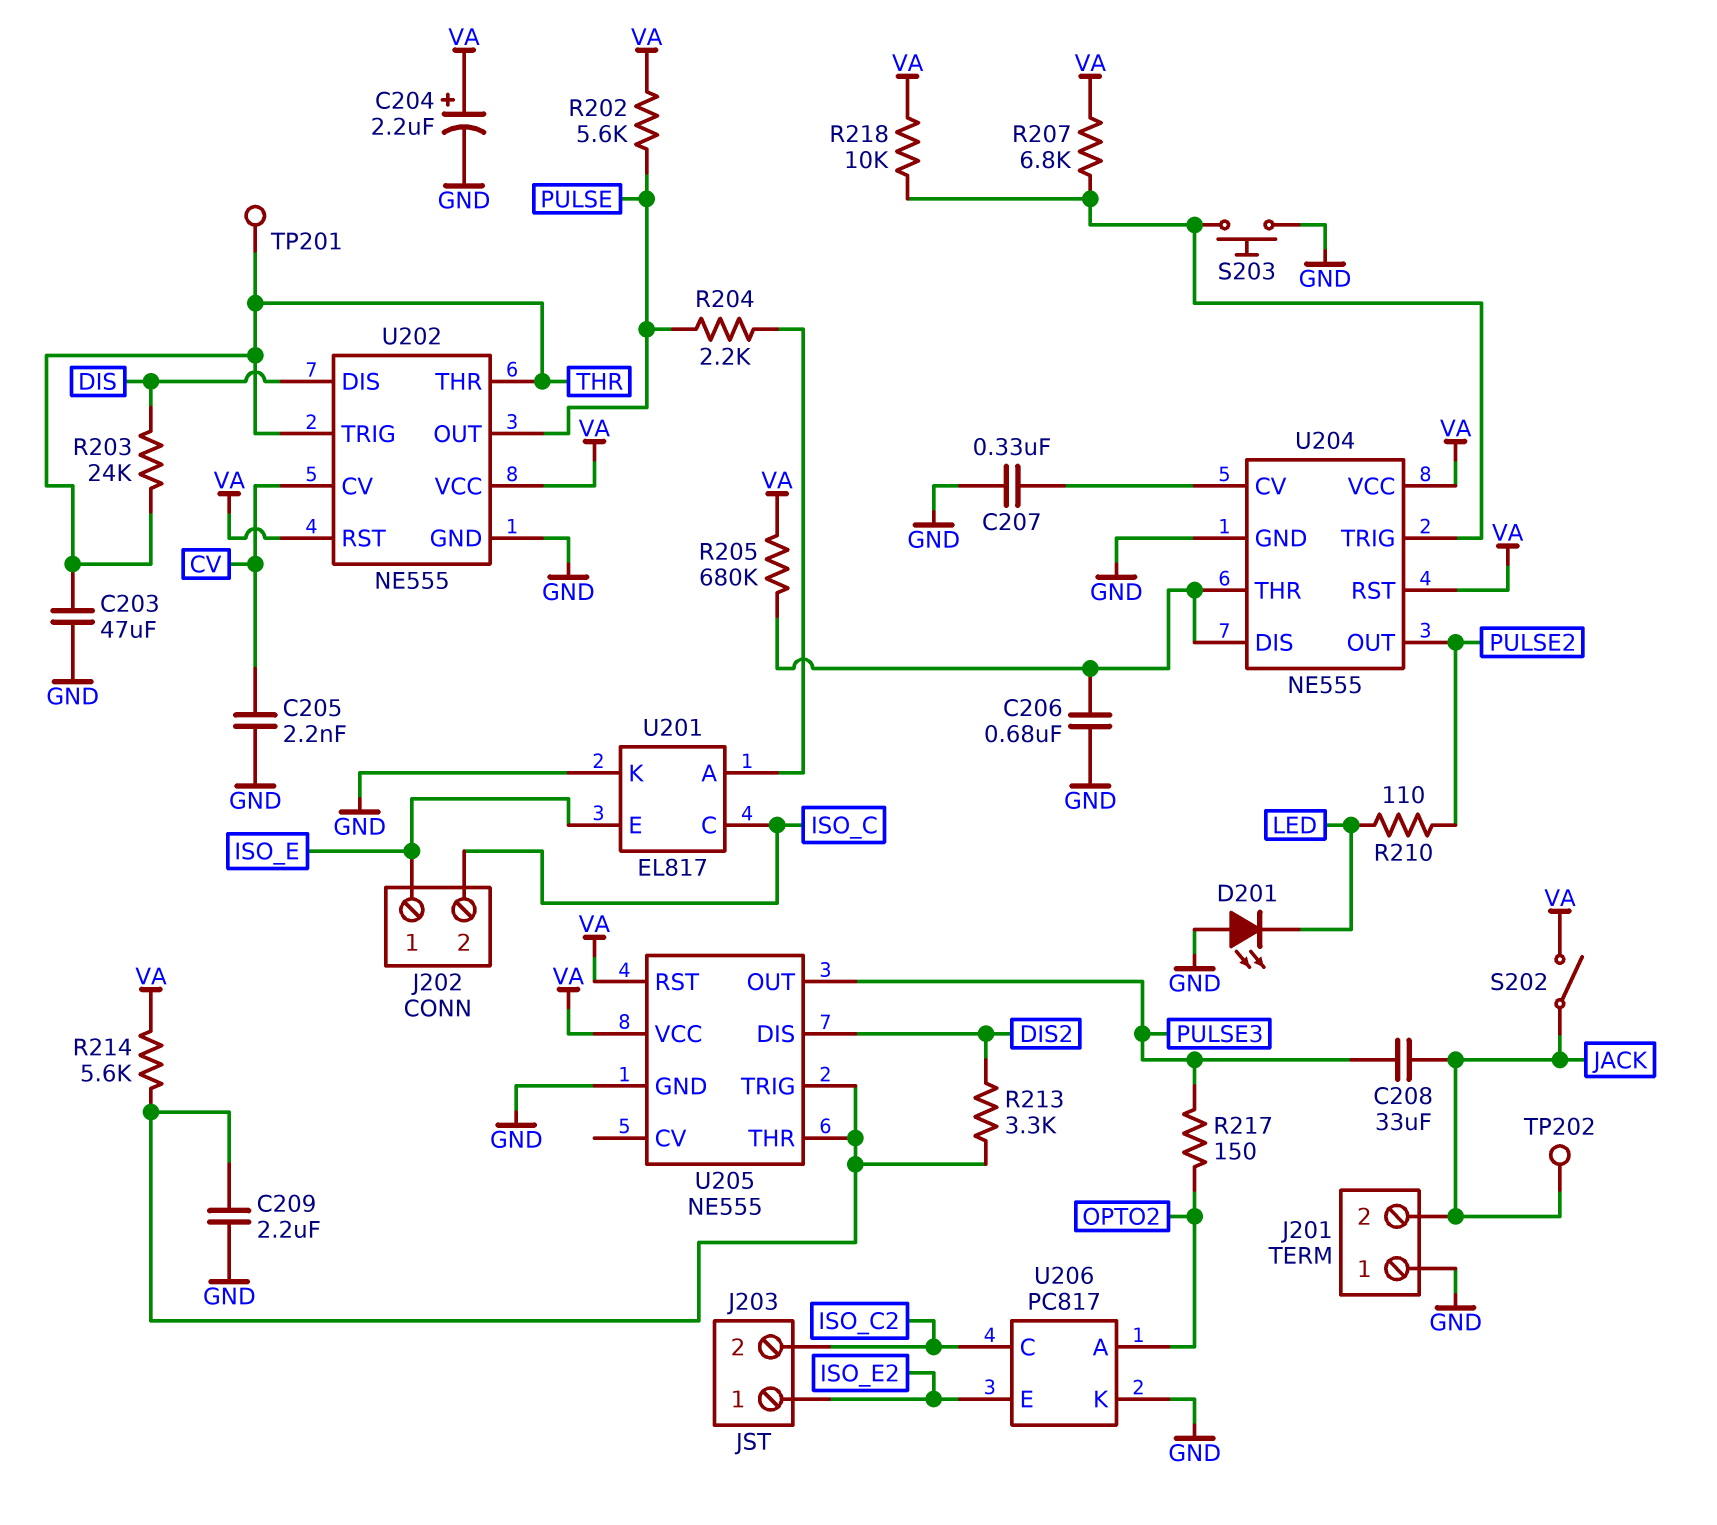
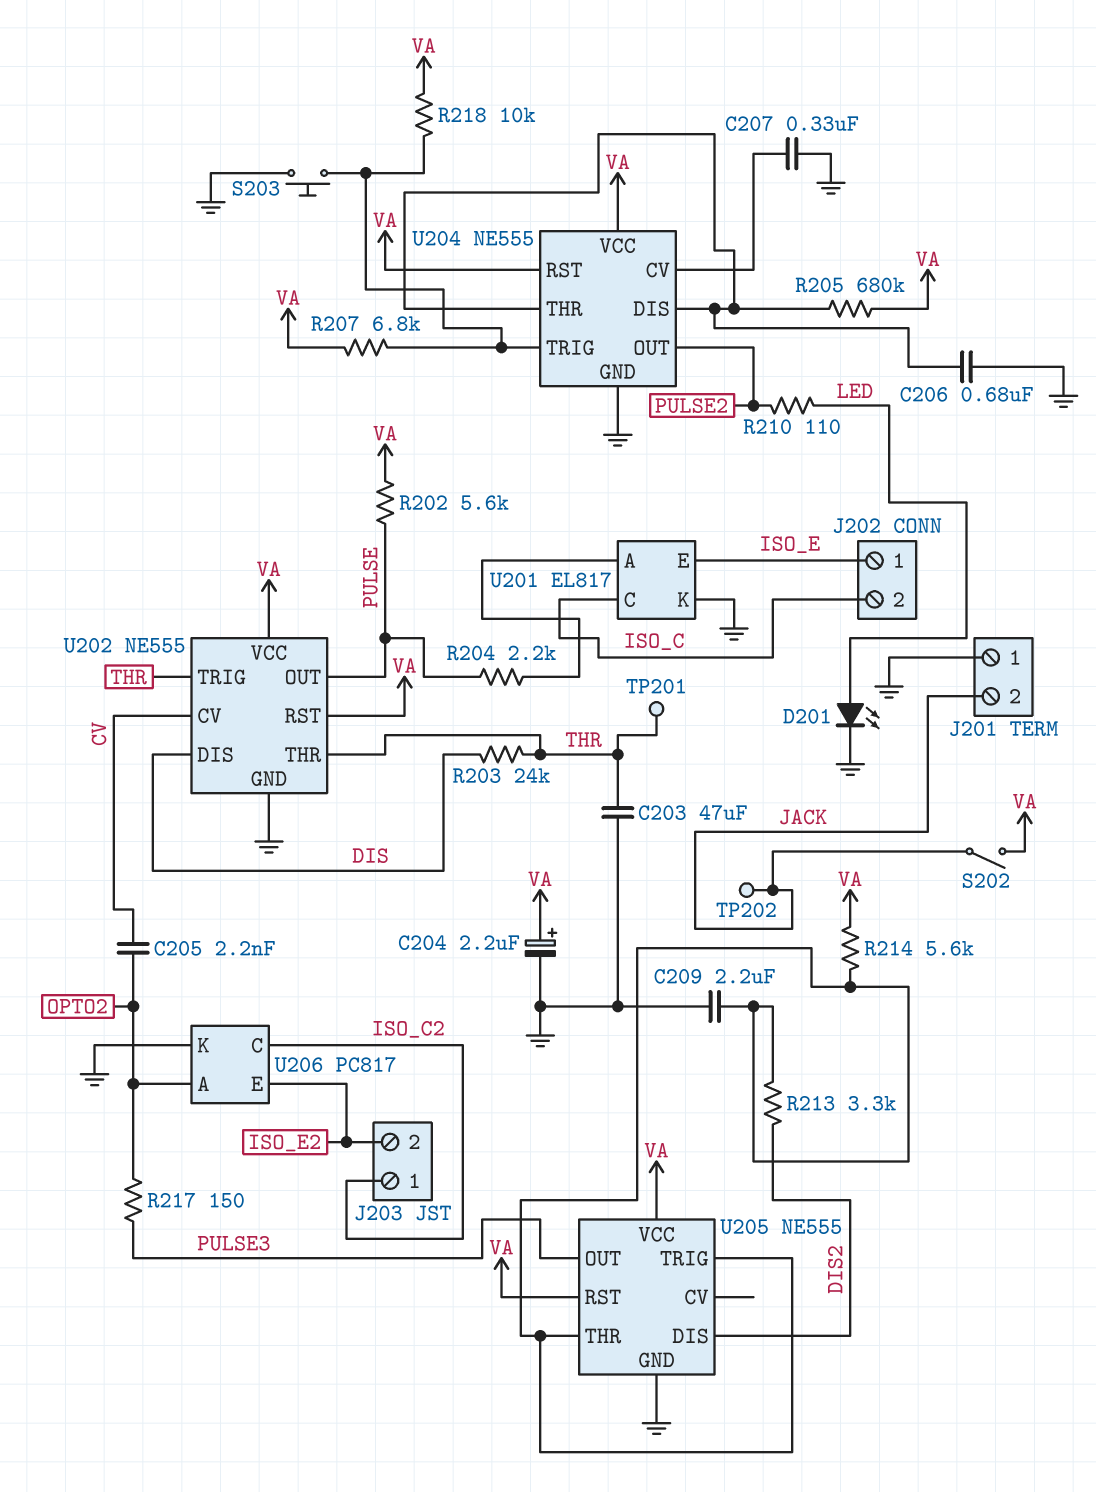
C205: 2.2nF (CV, GND) -> 2.2nF (CV, OPTO2)
C208: 33uF (JACK, PULSE3) -> none
D201: LED (A GND, K LED) -> LED (A LED, K GND)
J203 pin 1: ISO_E2 -> ISO_C2
J203 pin 2: ISO_C2 -> ISO_E2

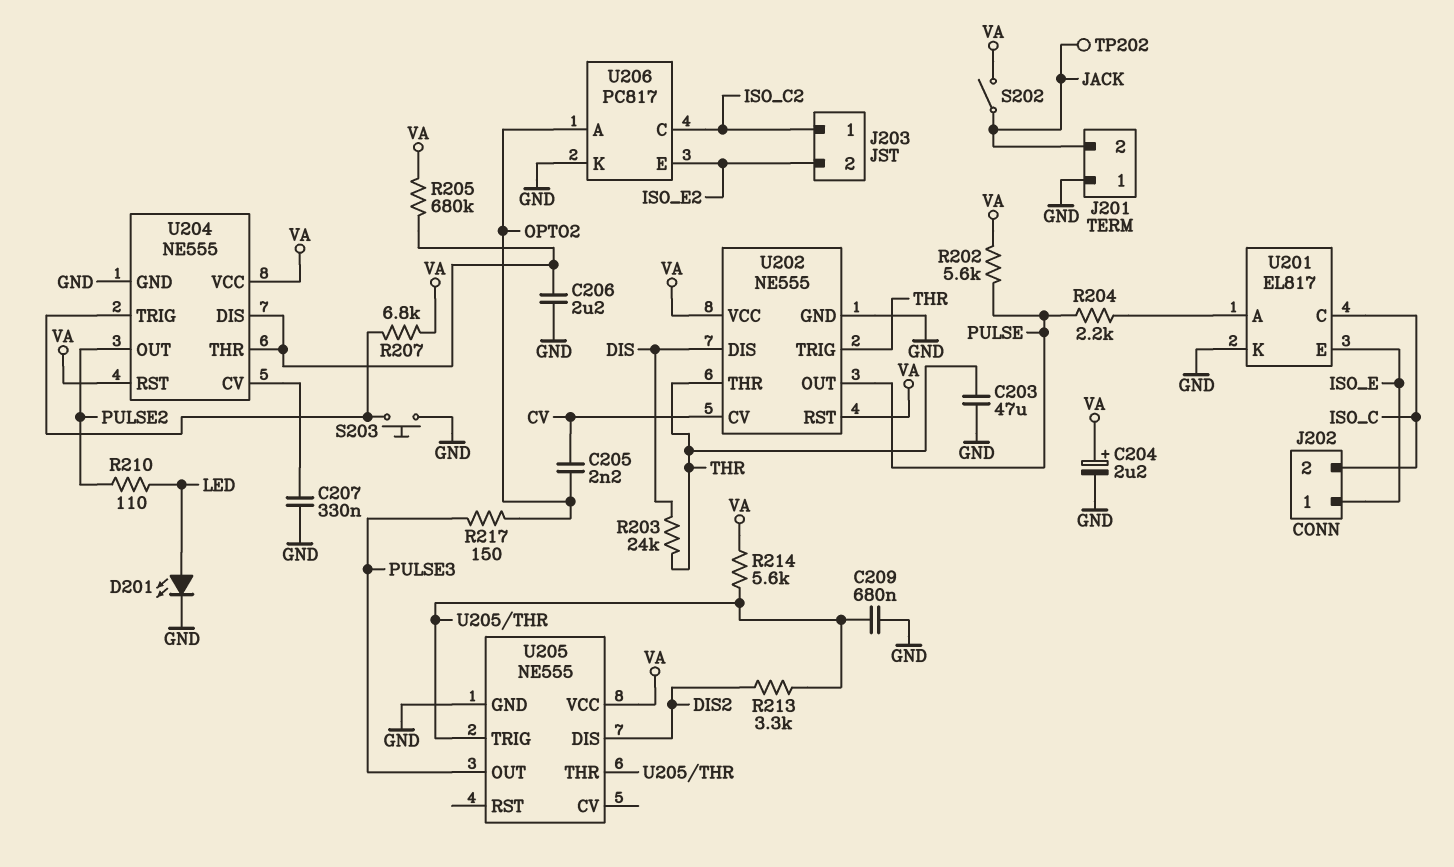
C206: 680nF (GND, U204/DIS) -> 2.2uF (GND, U204/DIS)
C209: 2.2uF (GND, U205/THR) -> 680nF (GND, U205/THR)
R218: 10k (U204/TRIG, VA) -> none
TP201: test point (THR) -> none
U205 pin RST: VA -> none

